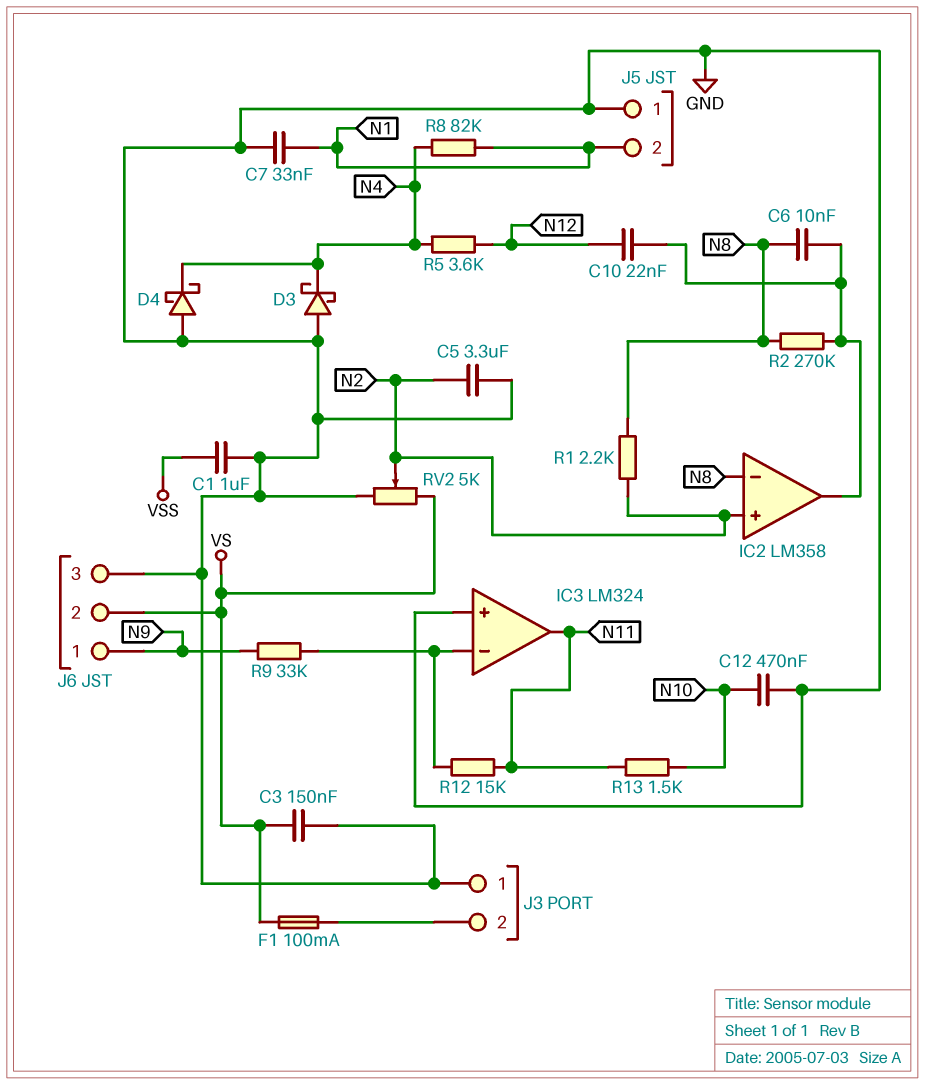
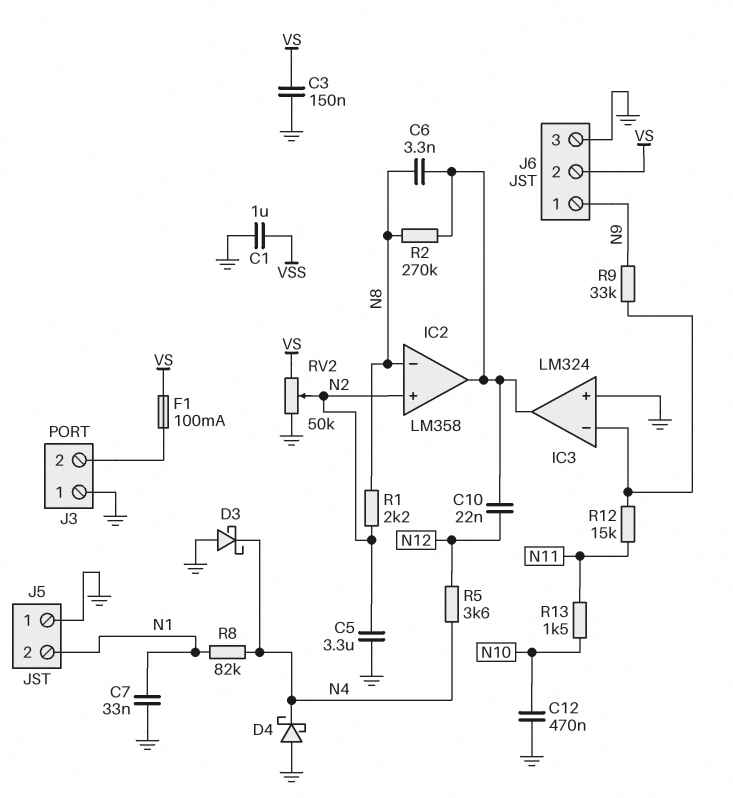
C6: 10nF (IC2/out, N8) -> 3.3nF (IC2/out, N8)
IC3 pin out: N11 -> IC2/out
RV2: 5k (GND, VS, wiper N2) -> 50k (GND, VS, wiper N2)

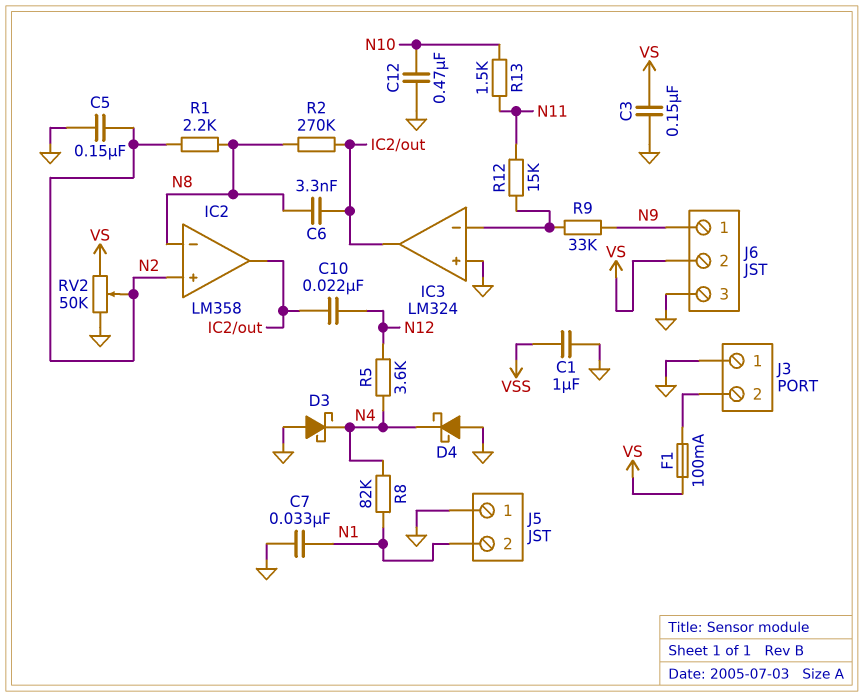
C5: 3.3uF (GND, N2) -> 150nF (GND, N2)

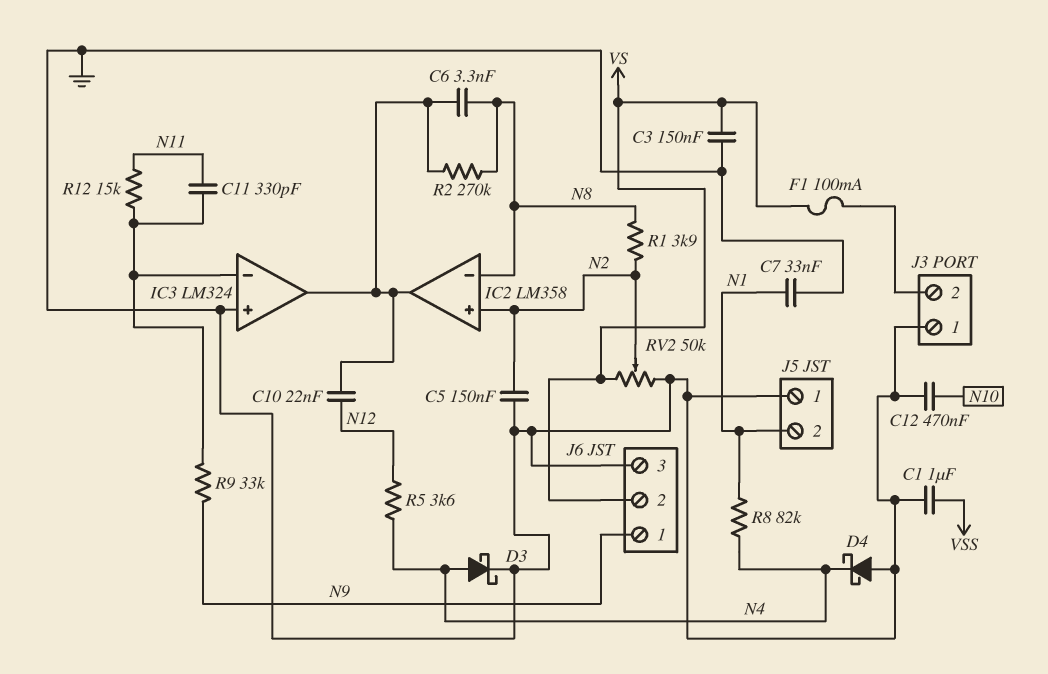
C11: none -> 330pF (IC3/in-, N11)
D3: schottky (A GND, K N4) -> schottky (A N4, K GND)
R1: 2.2k (N2, N8) -> 3.9k (N2, N8)
R13: 1.5k (N10, N11) -> none

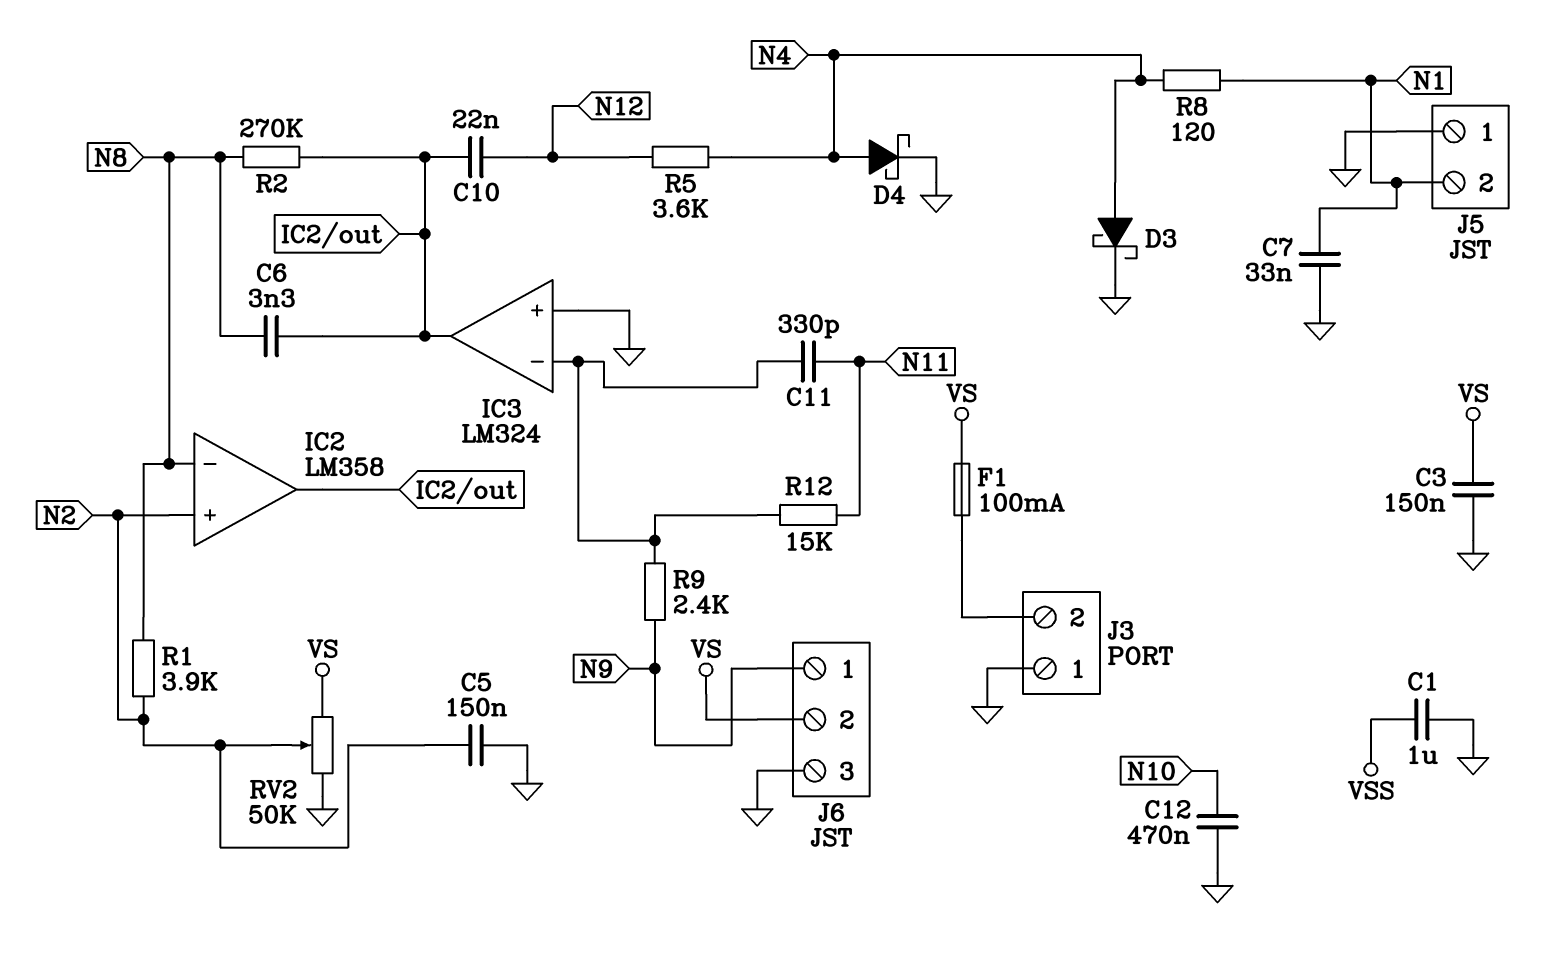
D4: schottky (A GND, K N4) -> schottky (A N4, K GND)
R8: 82k (N1, N4) -> 120 (N1, N4)
R9: 33k (IC3/in-, N9) -> 2.4k (IC3/in-, N9)

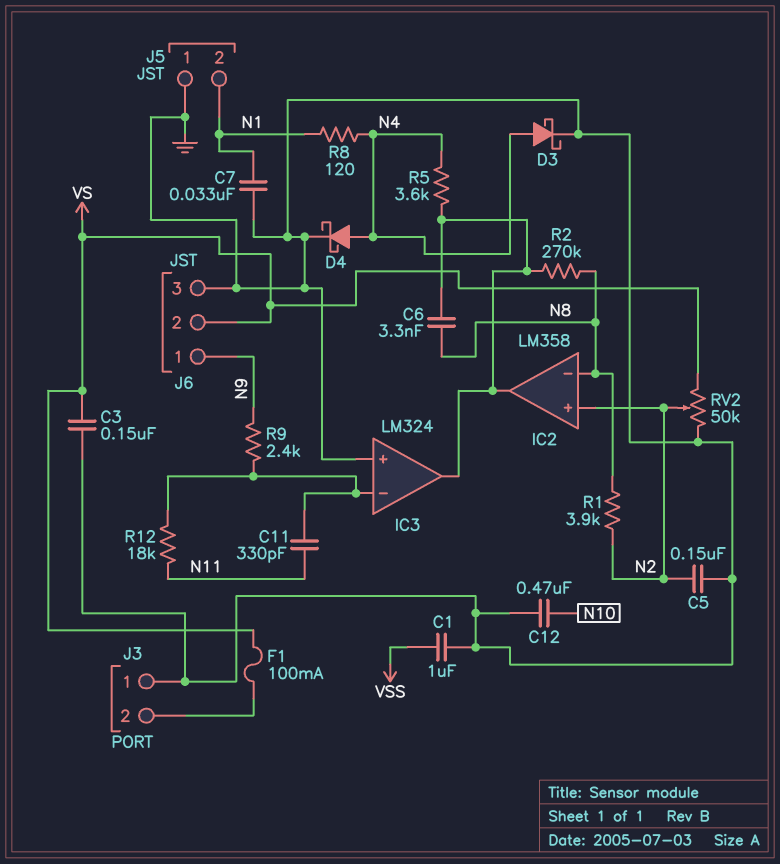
C10: 22nF (IC2/out, N12) -> none
R5: 3.6k (N4, N12) -> 3.6k (IC2/out, N4)
R12: 15k (IC3/in-, N11) -> 18k (IC3/in-, N11)

